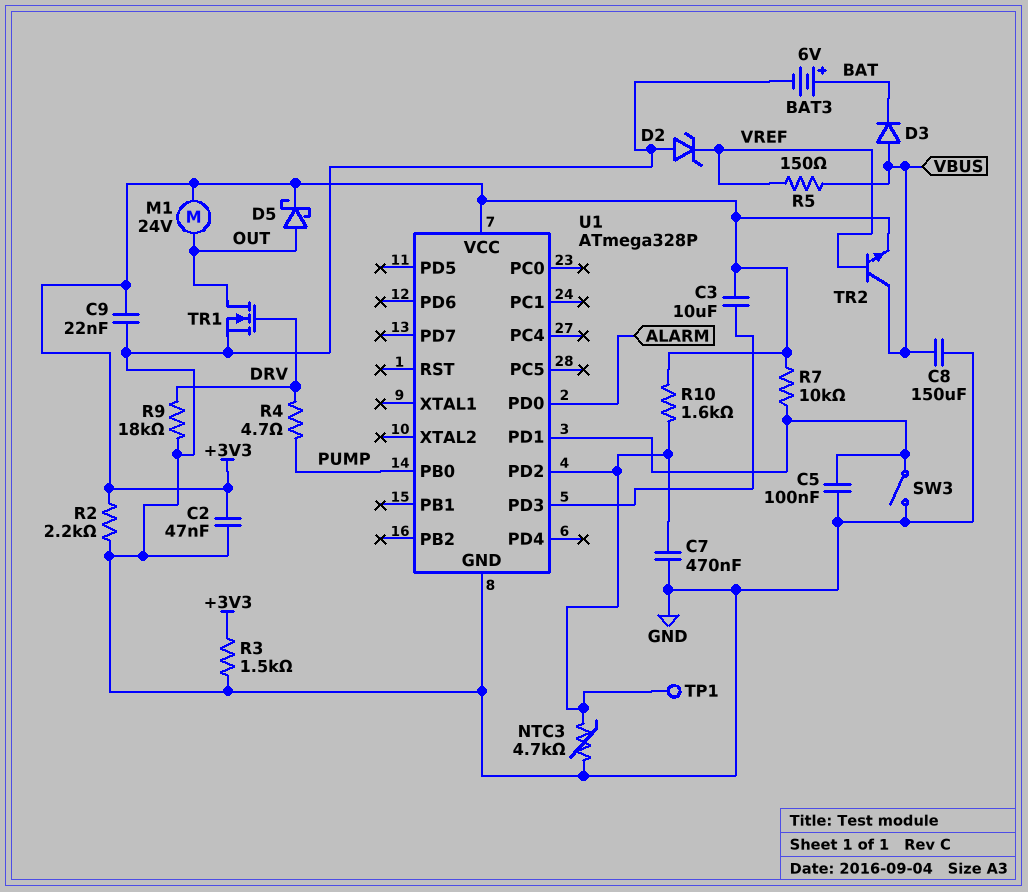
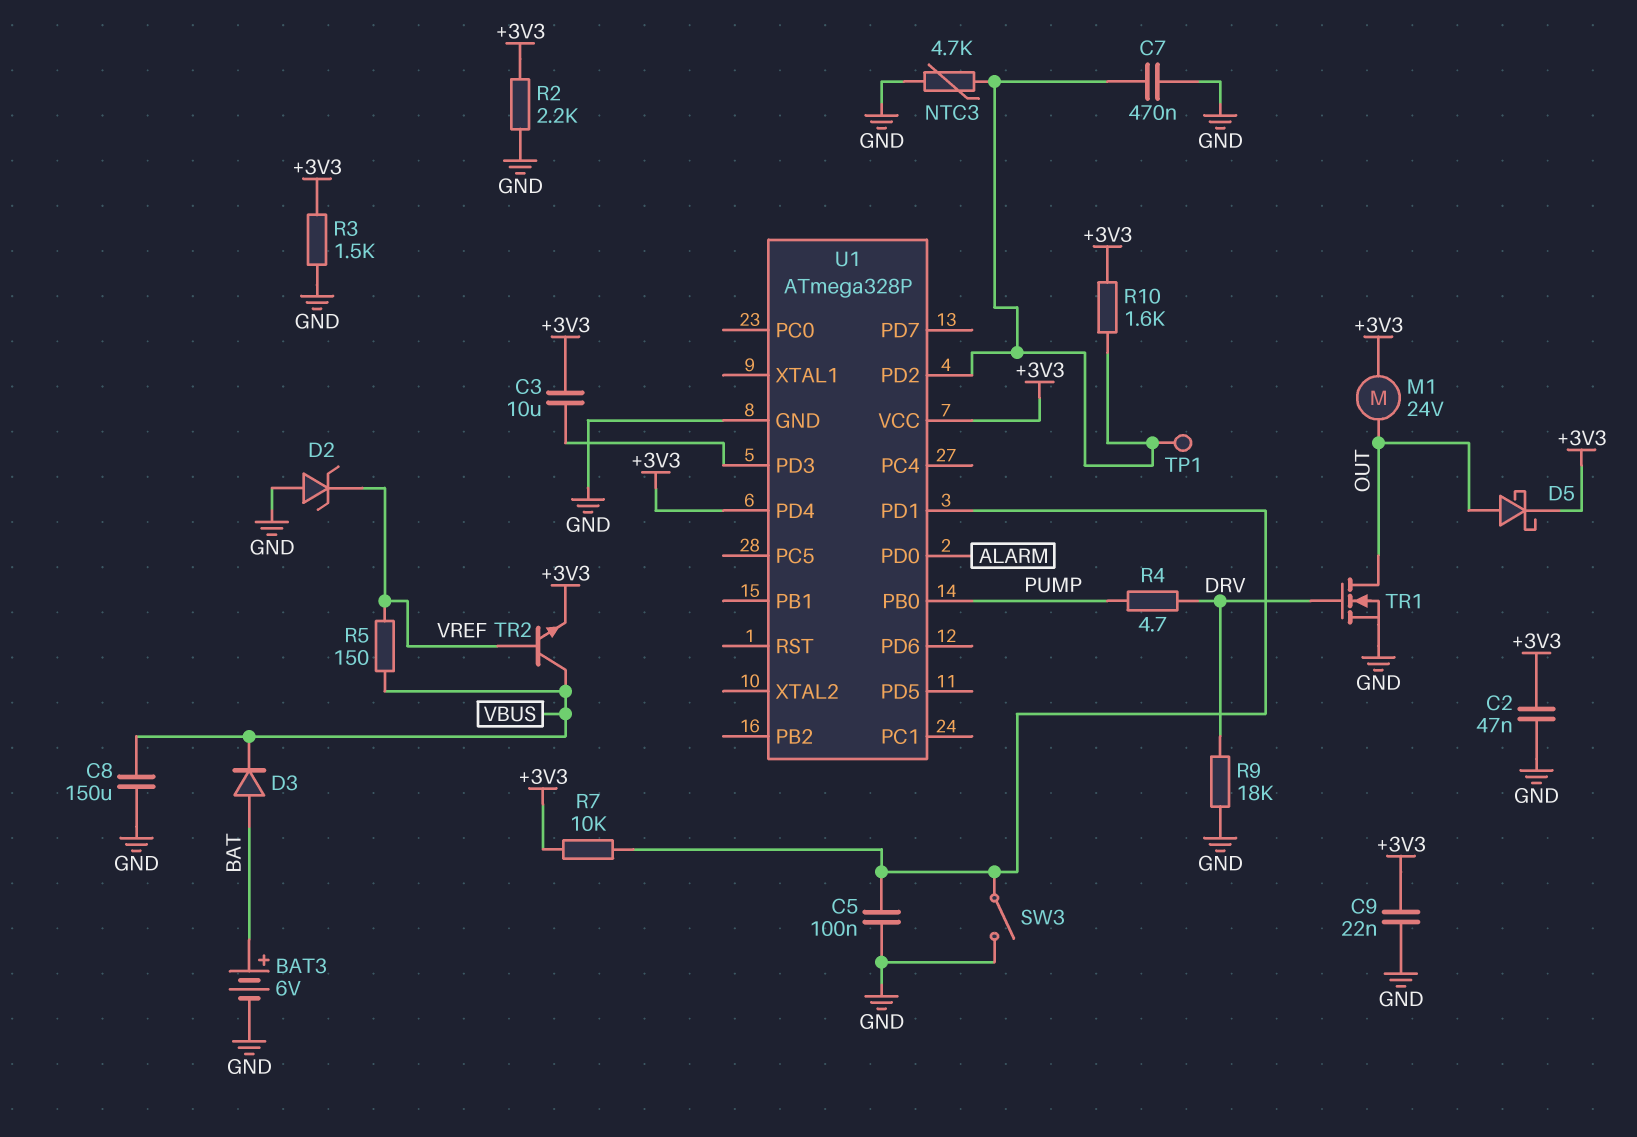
D3: diode (A VBUS, K BAT) -> diode (A BAT, K VBUS)
U1 pin PD4: none -> +3V3

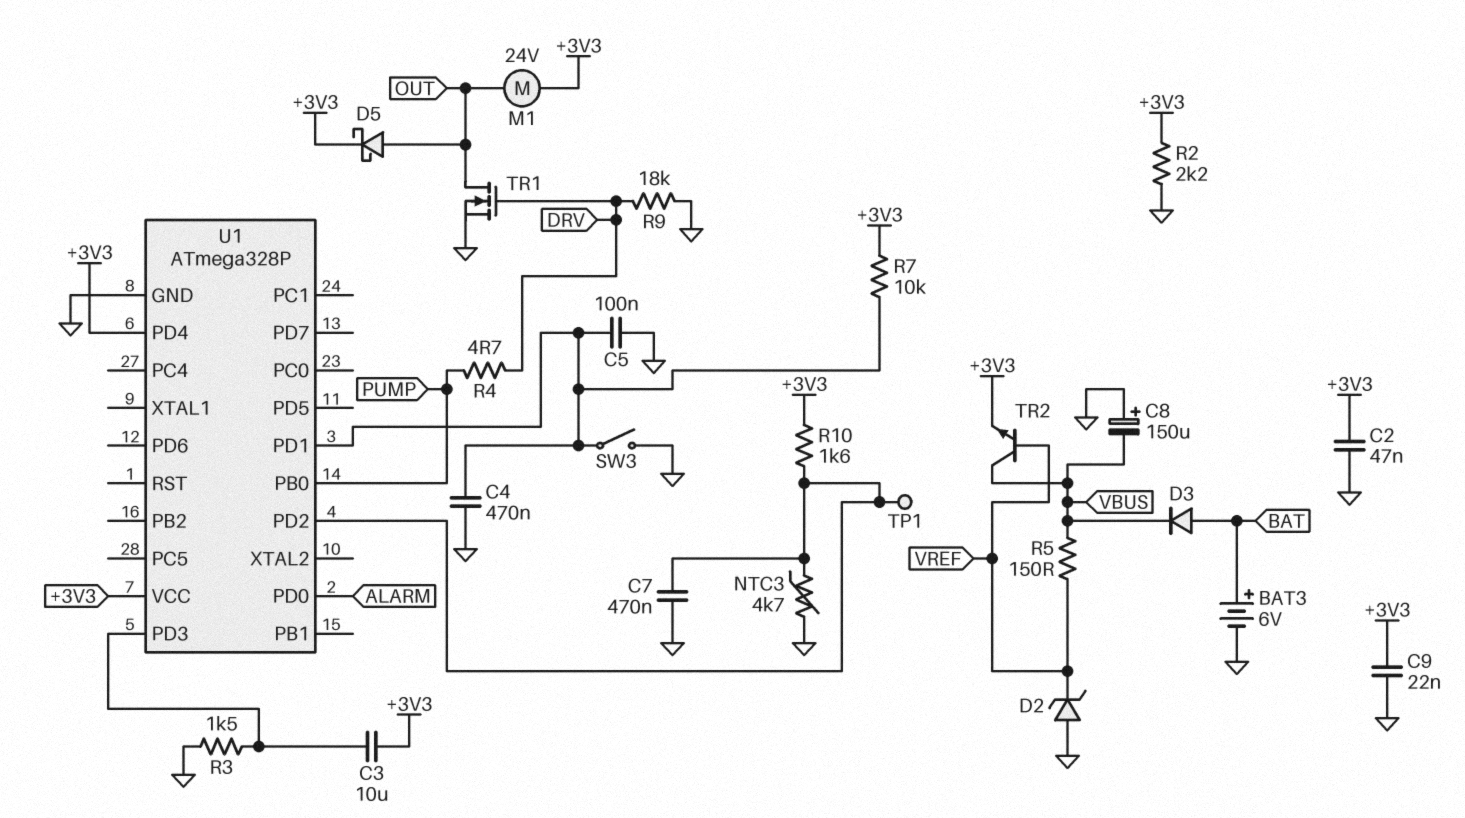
C4: none -> 470nF (GND, U1/PD1)
C8: 150uF (GND, VBUS) -> 150uF (plus GND, minus VBUS)
R3: 1.5k (+3V3, GND) -> 1.5k (GND, U1/PD3)

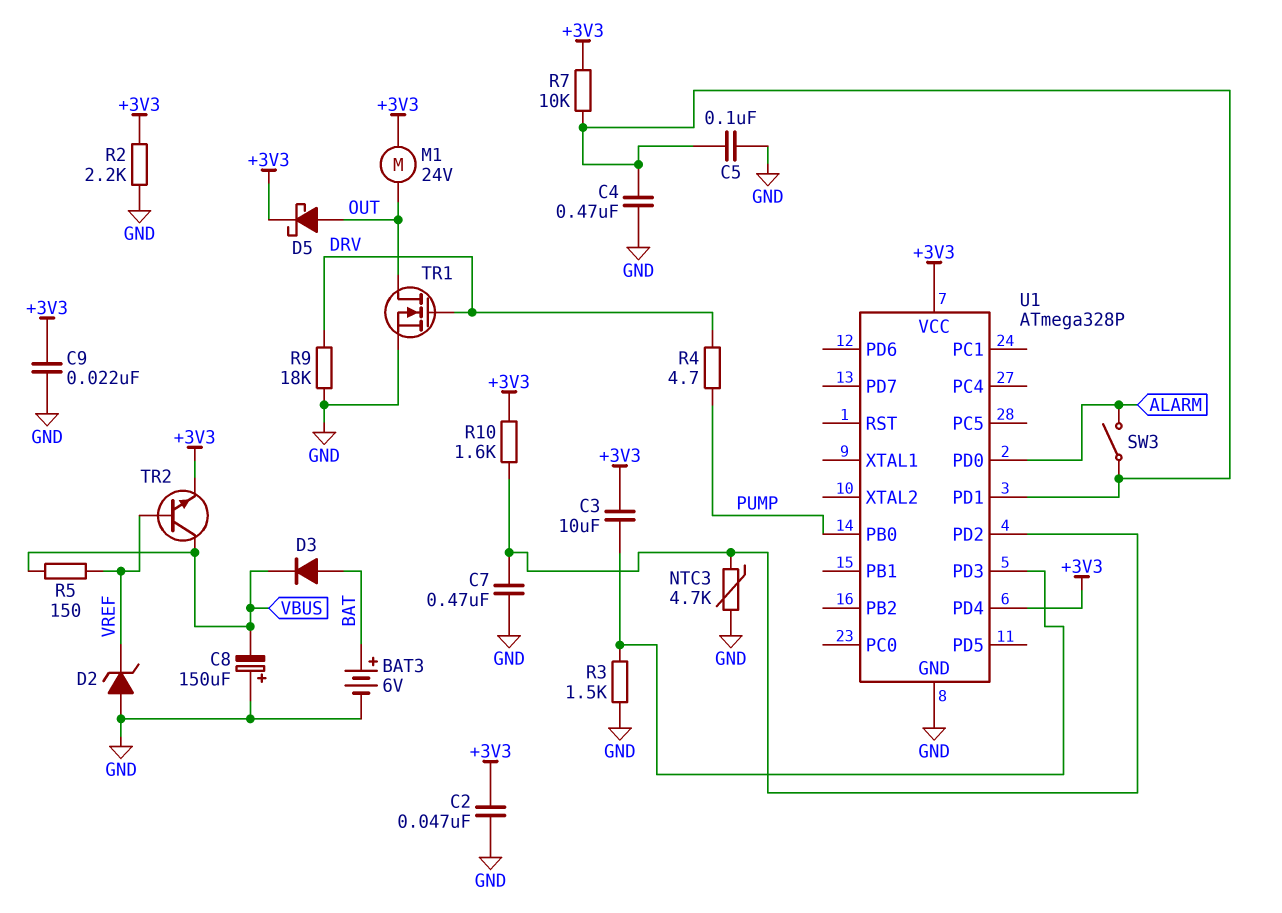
SW3: switch (GND, U1/PD1) -> switch (ALARM, U1/PD1)
TP1: test point (U1/PD2) -> none

